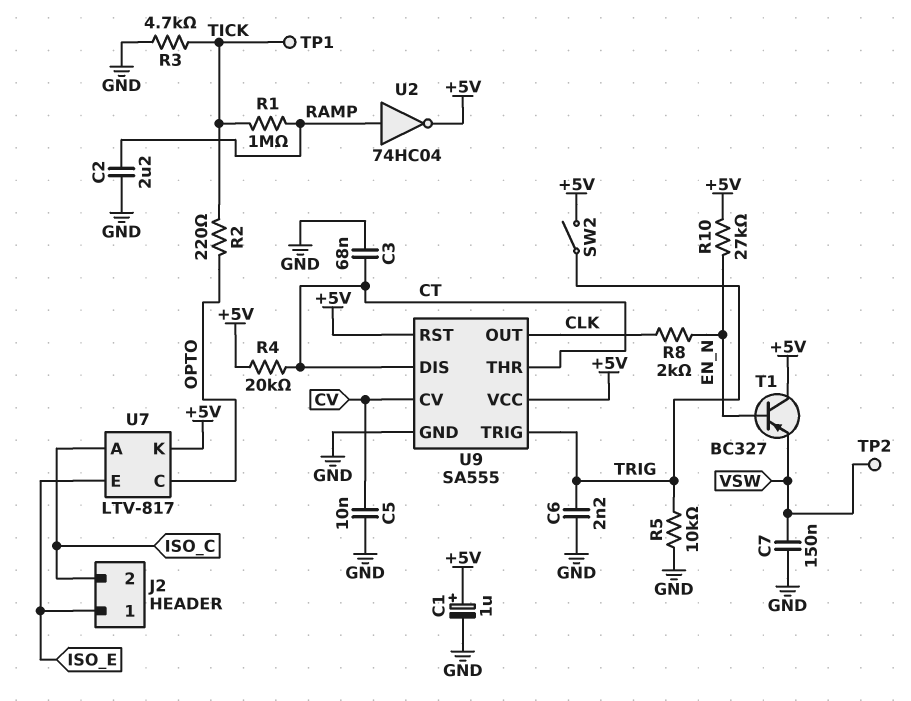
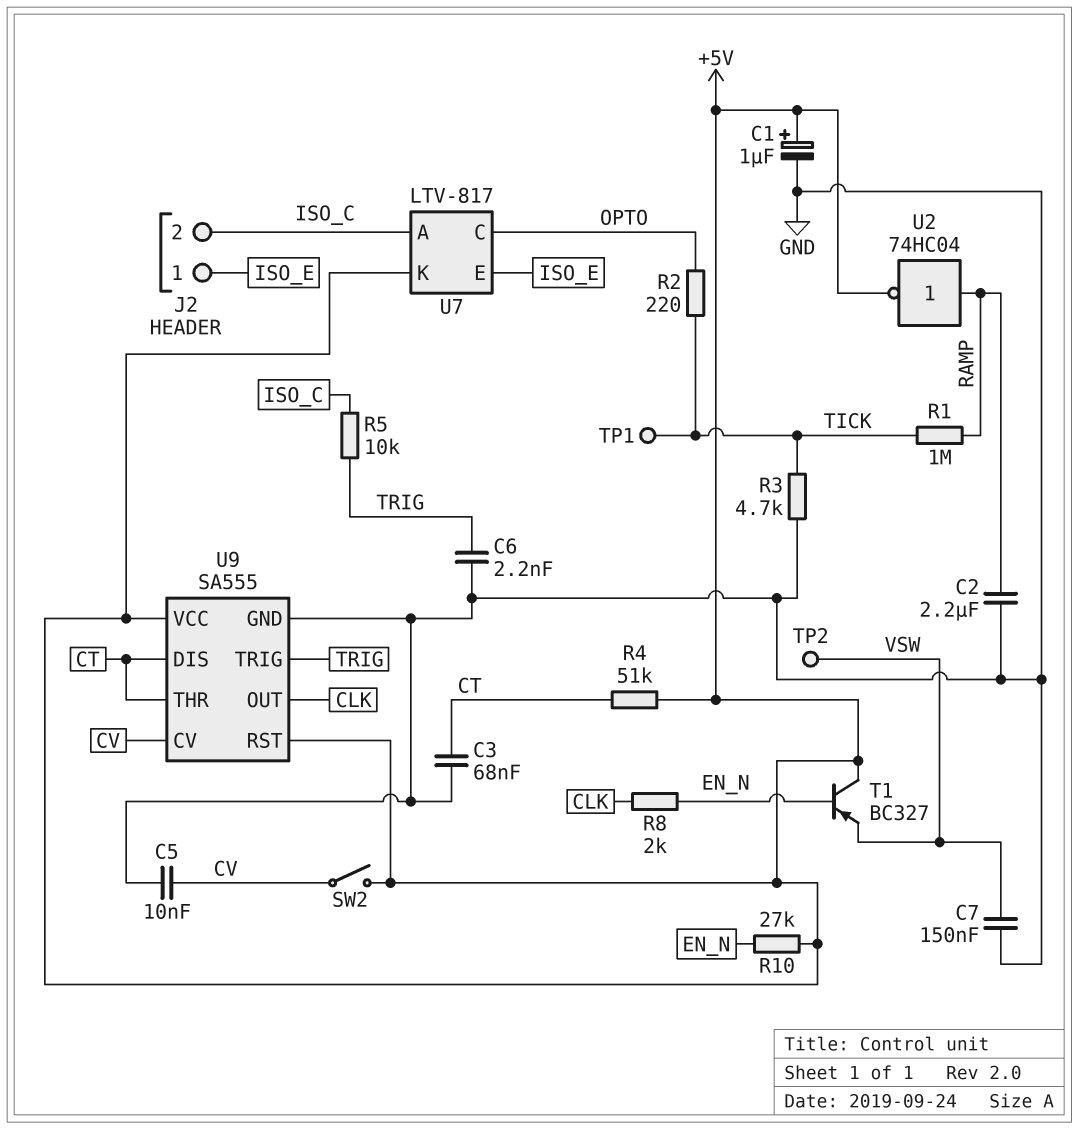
R4: 20k (+5V, CT) -> 51k (+5V, CT)
R5: 10k (GND, TRIG) -> 10k (ISO_C, TRIG)
SW2: switch (+5V, TRIG) -> switch (+5V, CV)

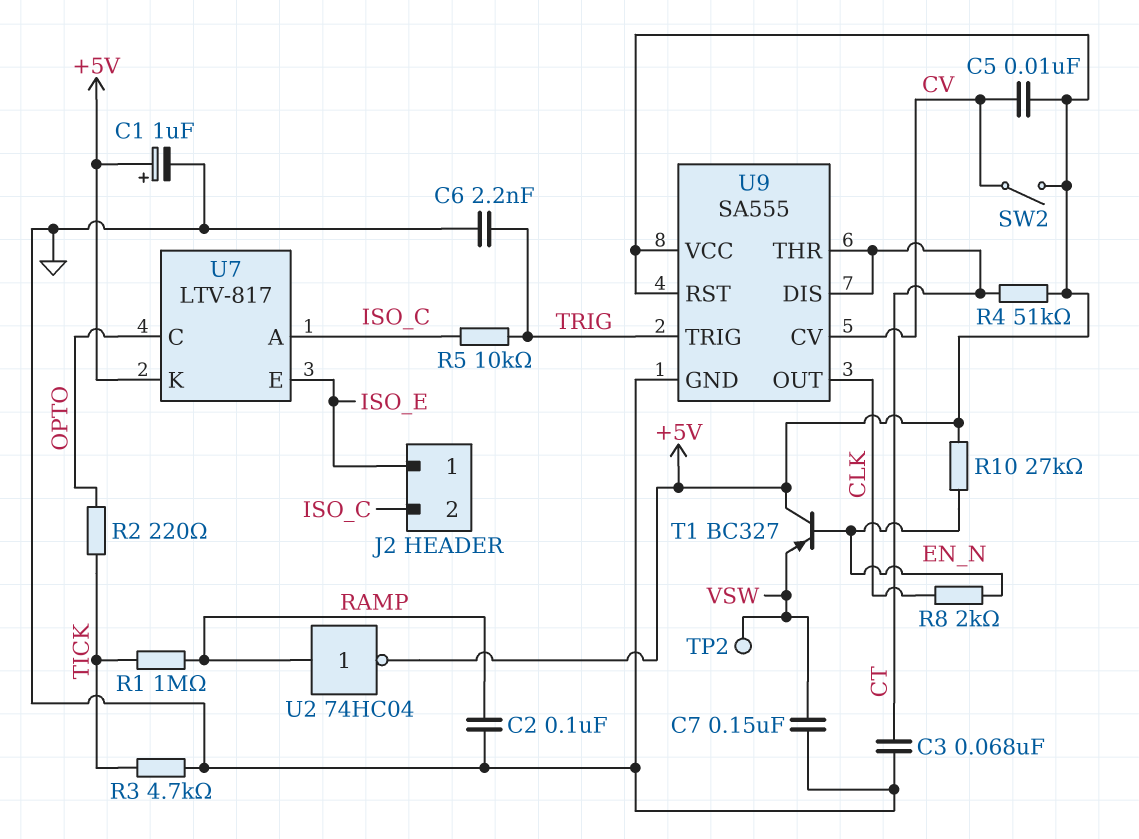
C2: 2.2uF (GND, RAMP) -> 100nF (GND, RAMP)
C5: 10nF (CV, GND) -> 10nF (+5V, CV)
TP1: test point (TICK) -> none

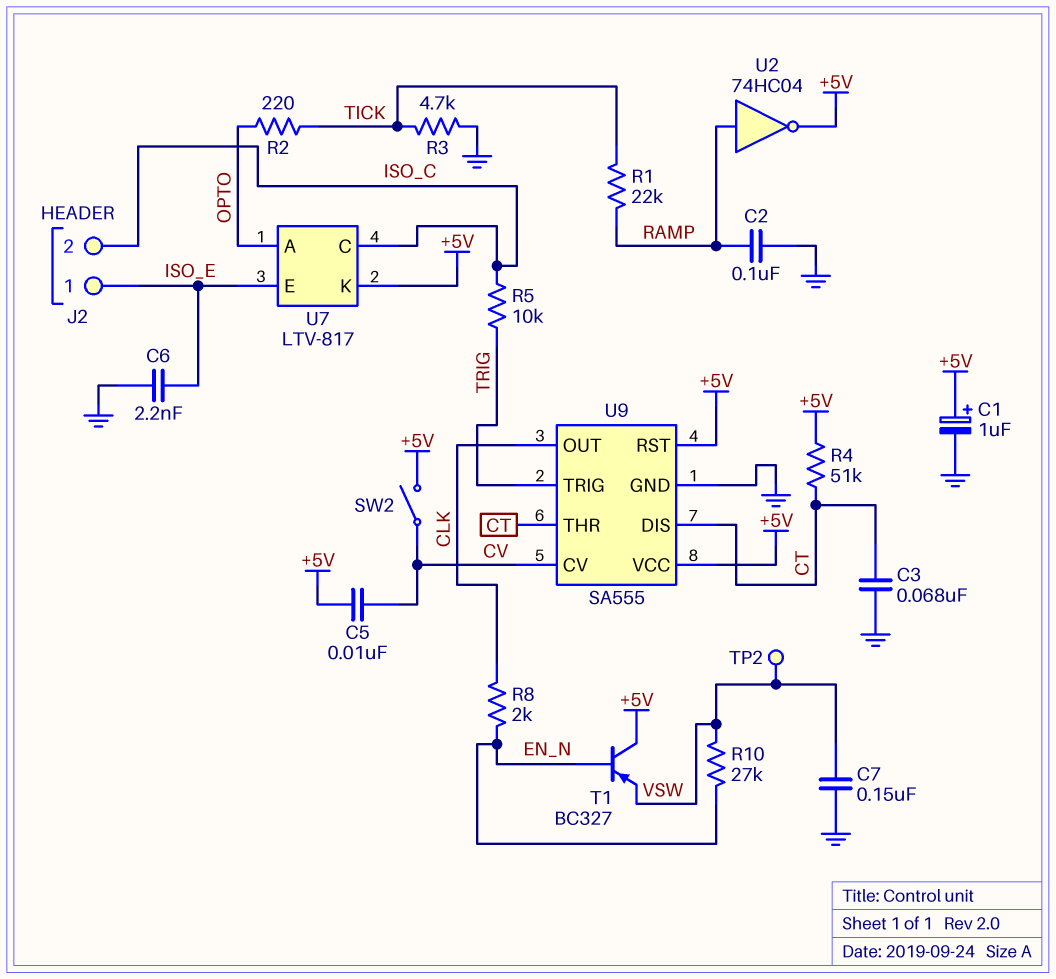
C6: 2.2nF (GND, TRIG) -> 2.2nF (GND, ISO_E)
R1: 1M (RAMP, TICK) -> 22k (RAMP, TICK)
R10: 27k (+5V, EN_N) -> 27k (EN_N, VSW)
U7 pin A: ISO_C -> OPTO
U7 pin C: OPTO -> ISO_C

